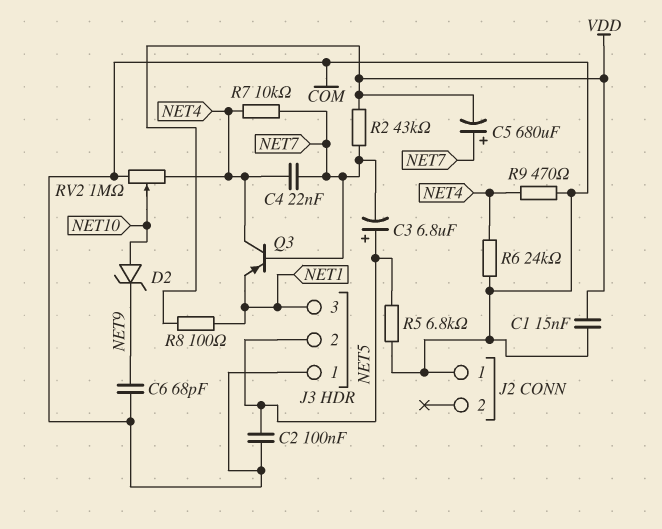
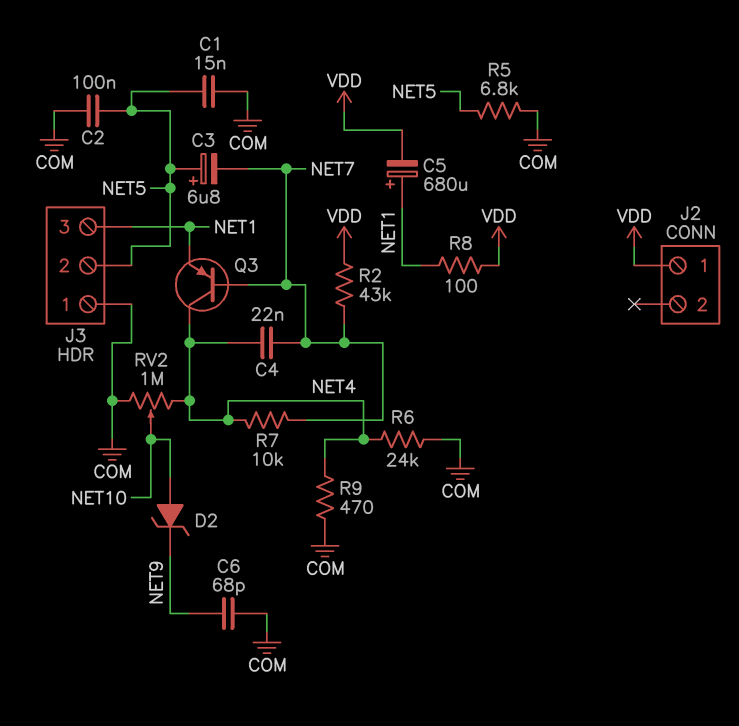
C1: 15nF (COM, VDD) -> 15nF (COM, NET5)
C5: 680uF (plus NET7, minus VDD) -> 680uF (plus NET1, minus VDD)
J2 pin 1: COM -> VDD

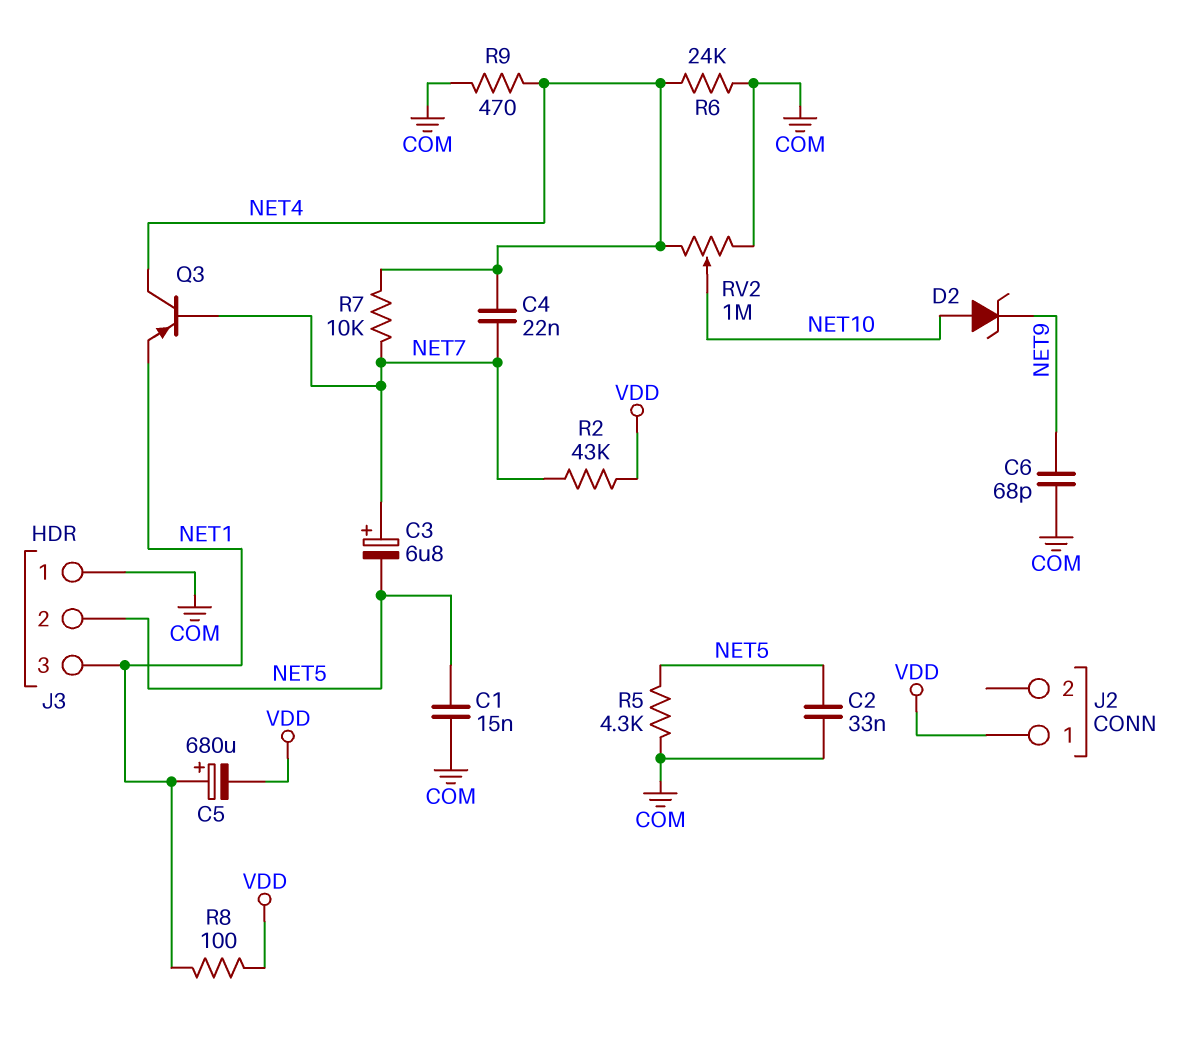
C2: 100nF (COM, NET5) -> 33nF (COM, NET5)
C3: 6.8uF (plus NET5, minus NET7) -> 6.8uF (plus NET7, minus NET5)
R5: 6.8k (COM, NET5) -> 4.3k (COM, NET5)

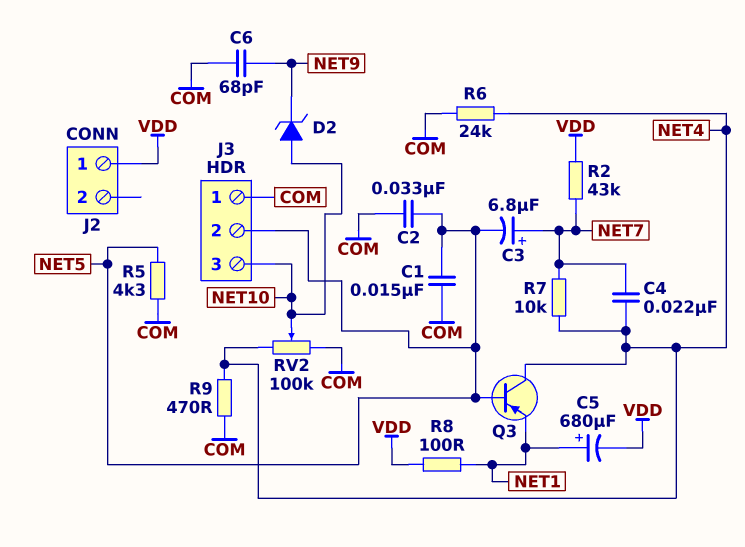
J3 pin 3: NET1 -> NET10
Q3: PNP (B NET7, C NET4, E NET1) -> PNP (B NET5, C NET4, E NET1)
RV2: 1M (COM, NET4, wiper NET10) -> 100k (COM, NET4, wiper NET10)

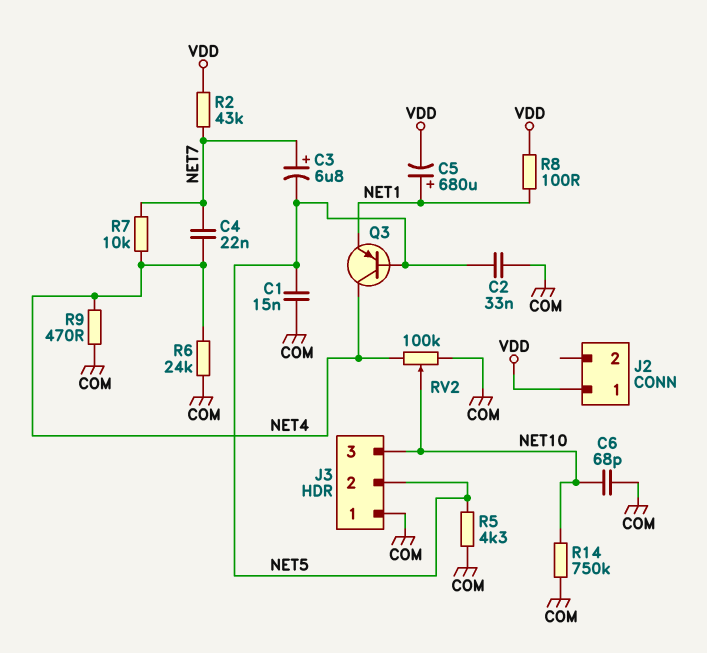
C6: 68pF (COM, NET9) -> 68pF (COM, NET10)
D2: zener (A NET10, K NET9) -> none
R14: none -> 750k (COM, NET10)

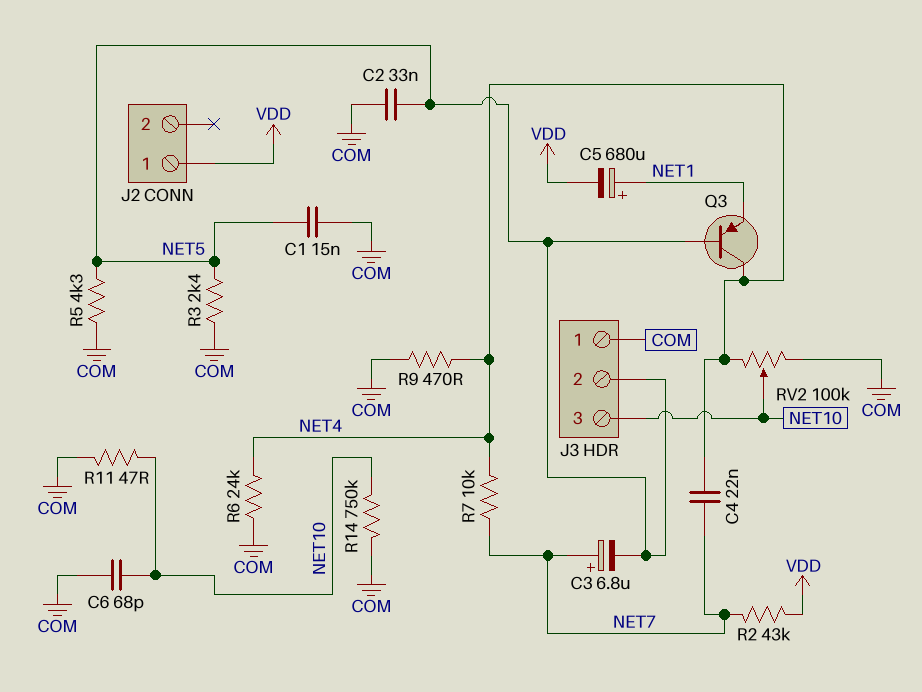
R3: none -> 2.4k (COM, NET5)
R8: 100 (NET1, VDD) -> none
R11: none -> 47 (COM, NET10)

